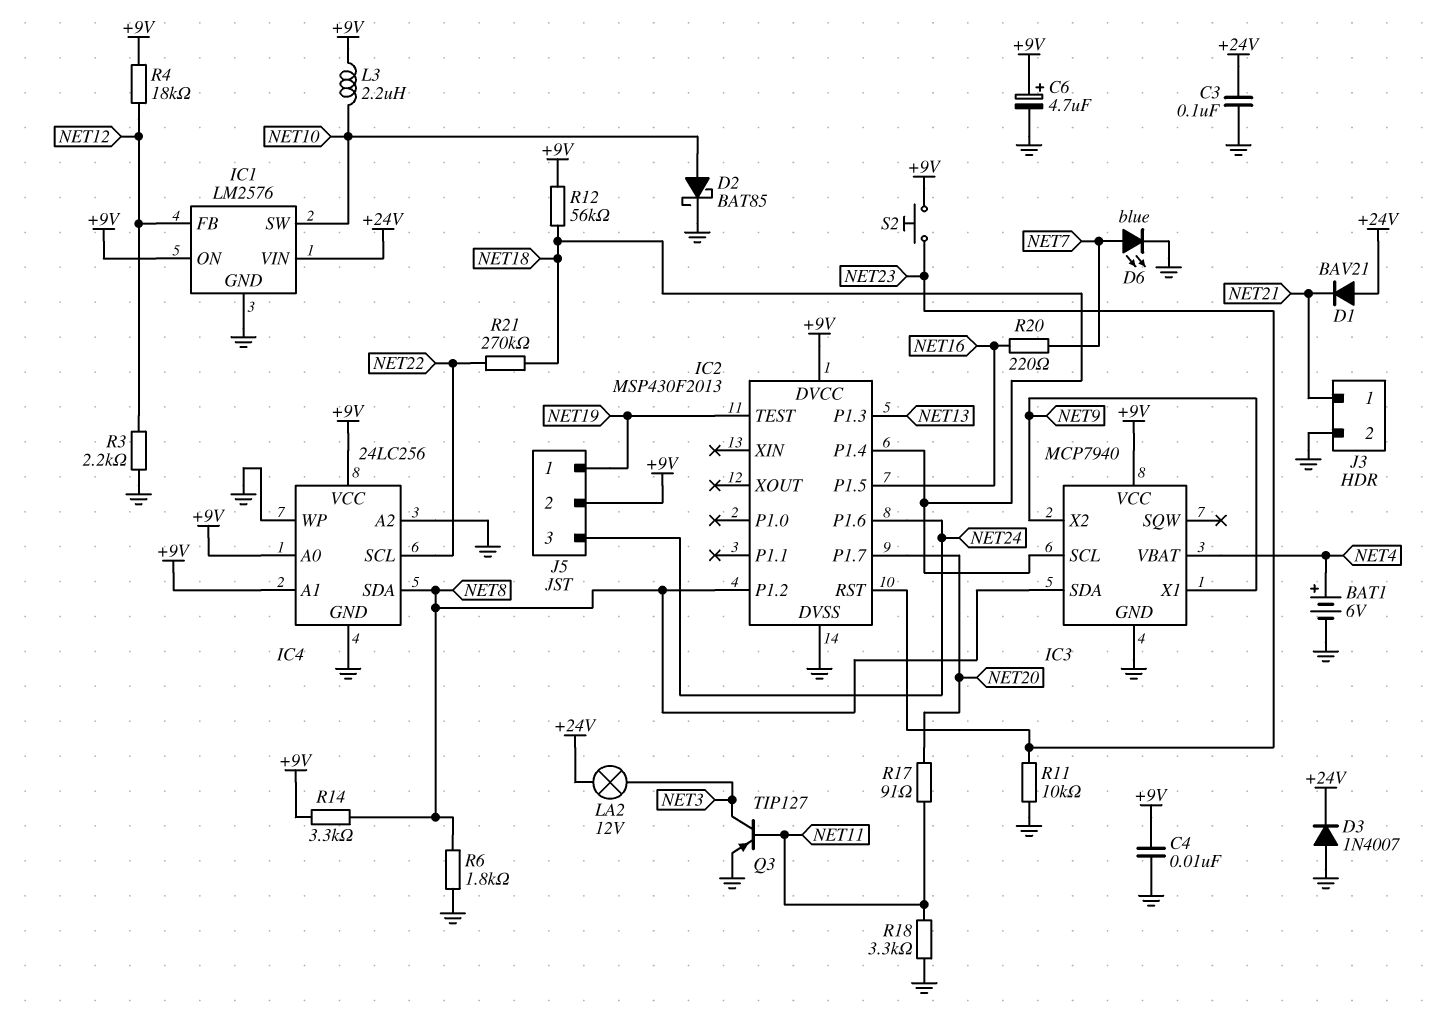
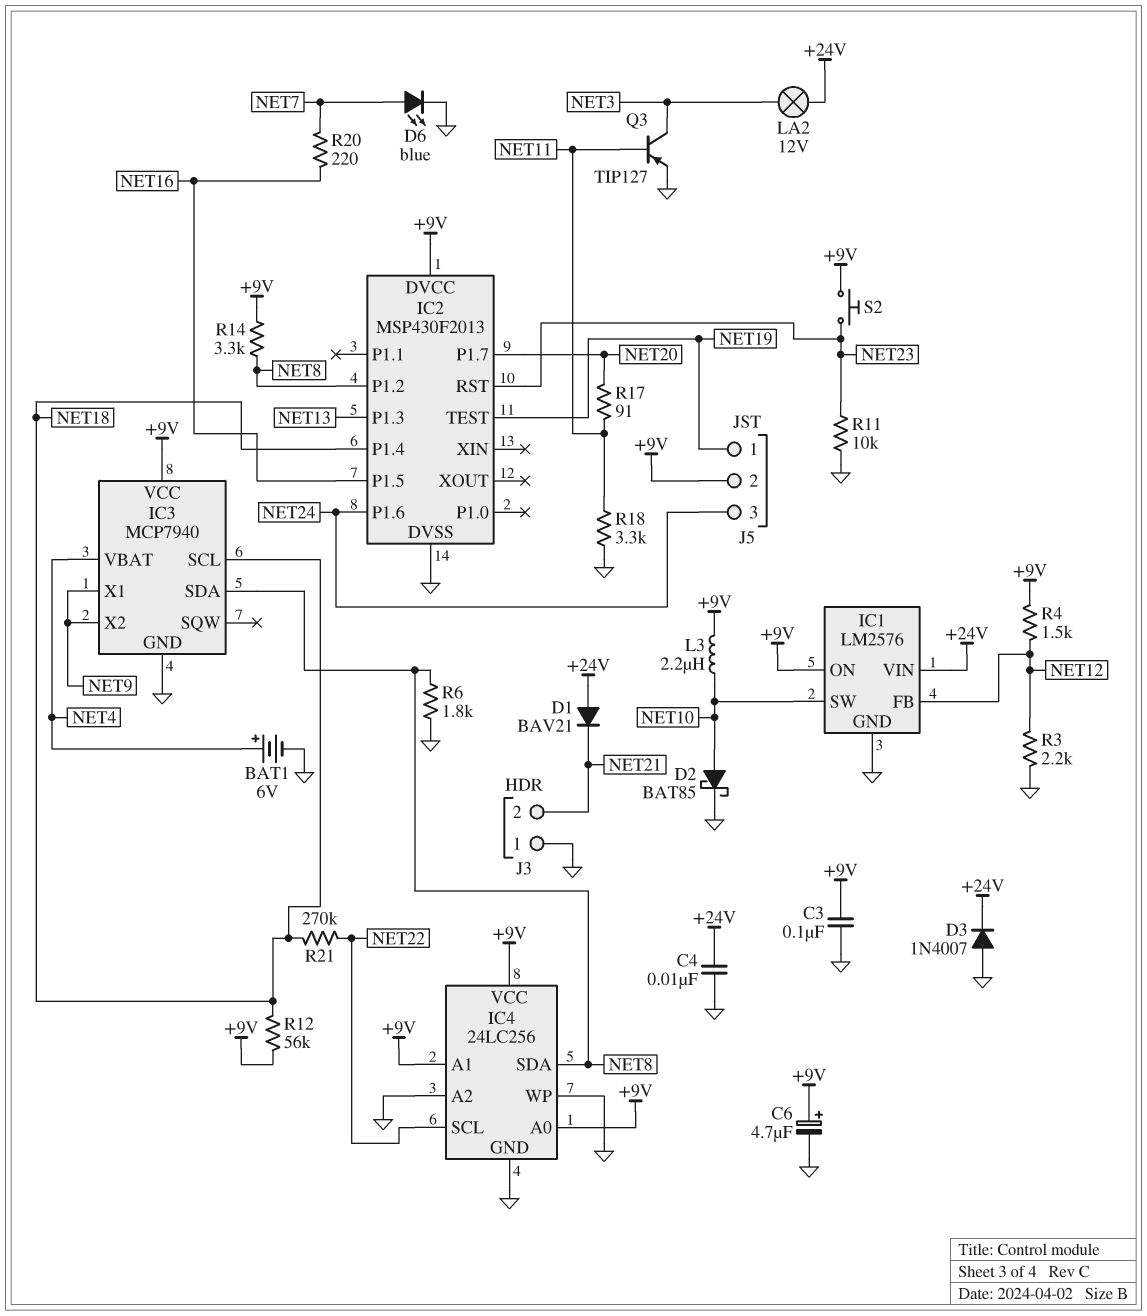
C3: 100nF (+24V, GND) -> 100nF (+9V, GND)
C4: 10nF (+9V, GND) -> 10nF (+24V, GND)
J3 pin 1: NET21 -> GND
J3 pin 2: GND -> NET21
R4: 18k (+9V, NET12) -> 1.5k (+9V, NET12)

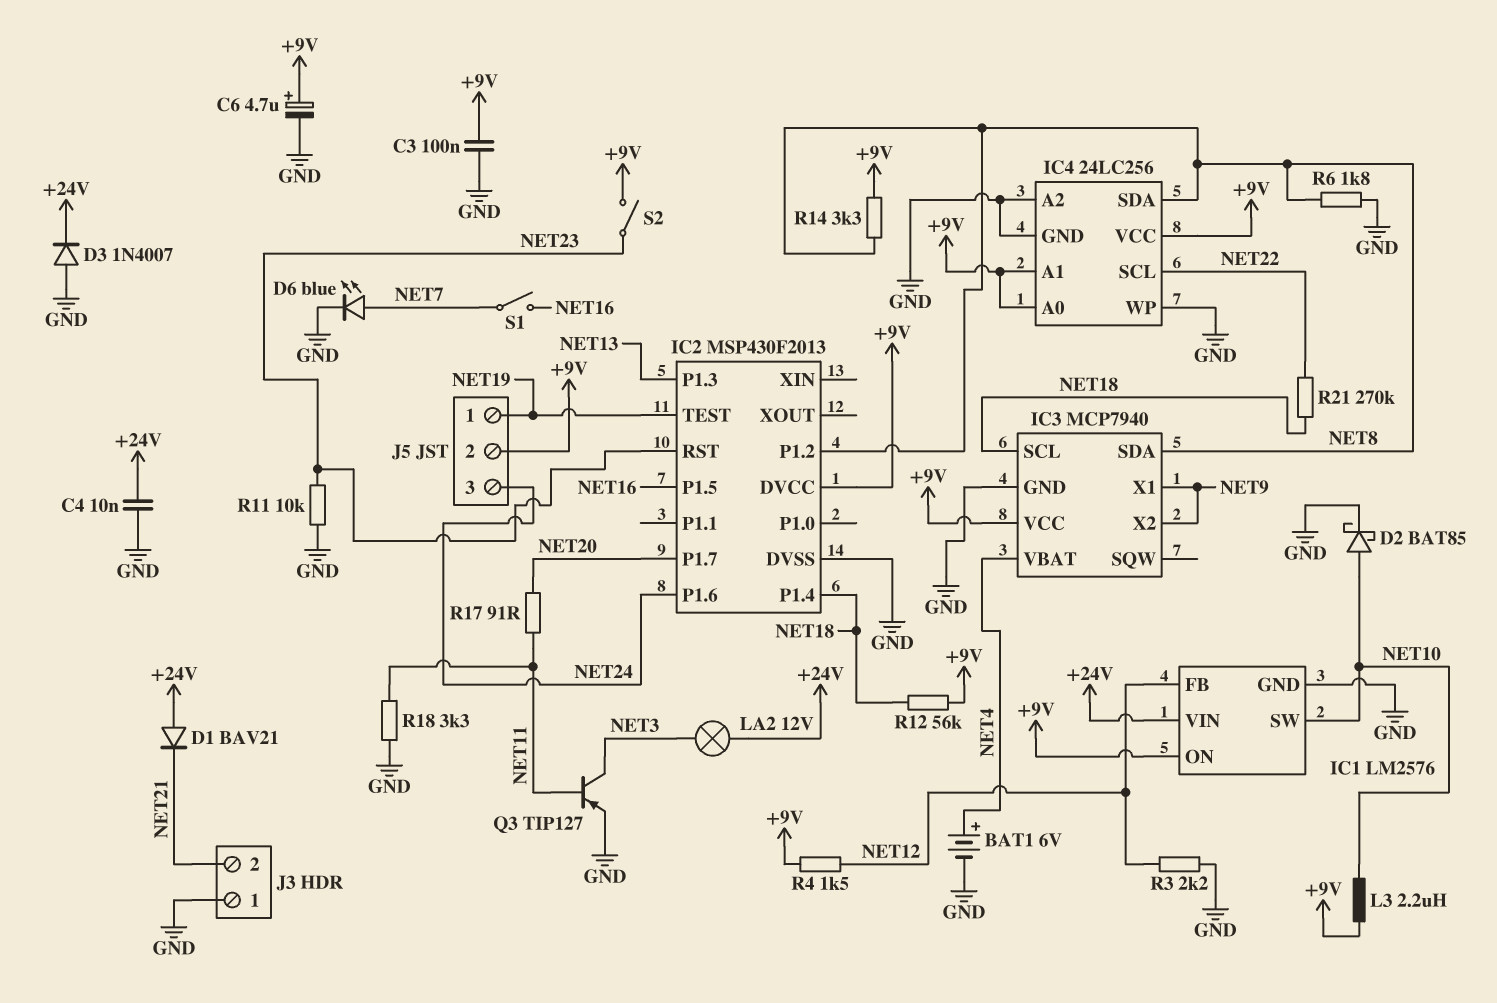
R20: 220 (NET7, NET16) -> none
S1: none -> switch (NET7, NET16)
S2: button (+9V, NET23) -> switch (+9V, NET23)

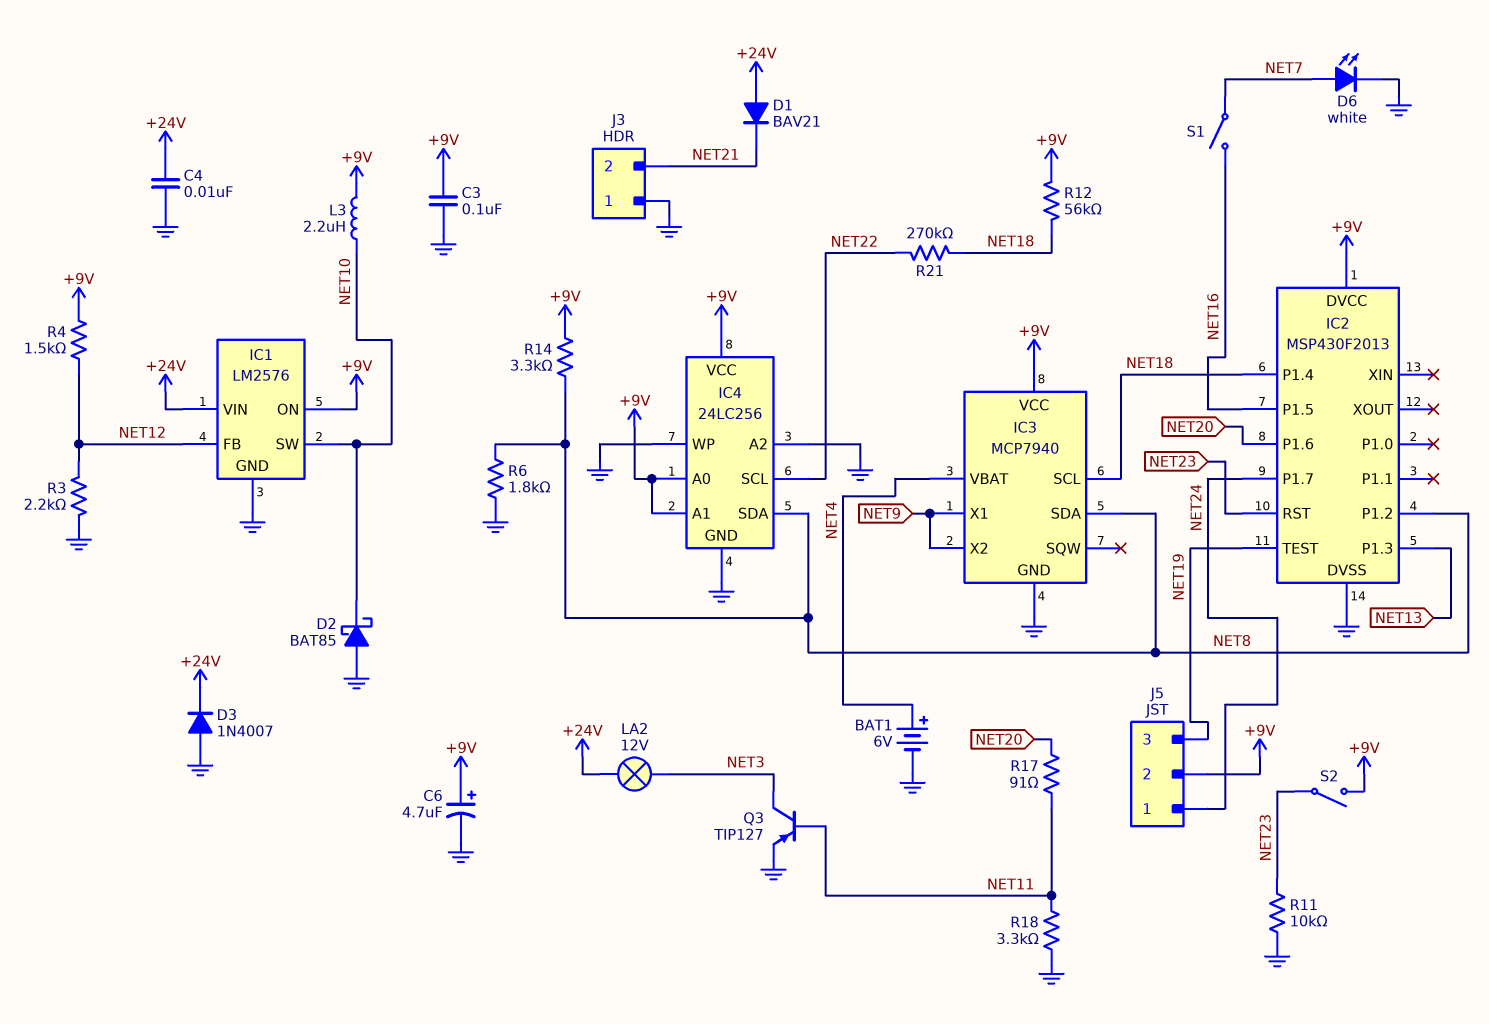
D2: schottky BAT85 (A NET10, K GND) -> schottky BAT85 (A GND, K NET10)
D6: LED blue (A NET7, K GND) -> LED white (A NET7, K GND)
IC2 pin P1.6: NET24 -> NET20
IC2 pin P1.7: NET20 -> NET24
J5 pin 1: NET19 -> NET24
J5 pin 3: NET24 -> NET19

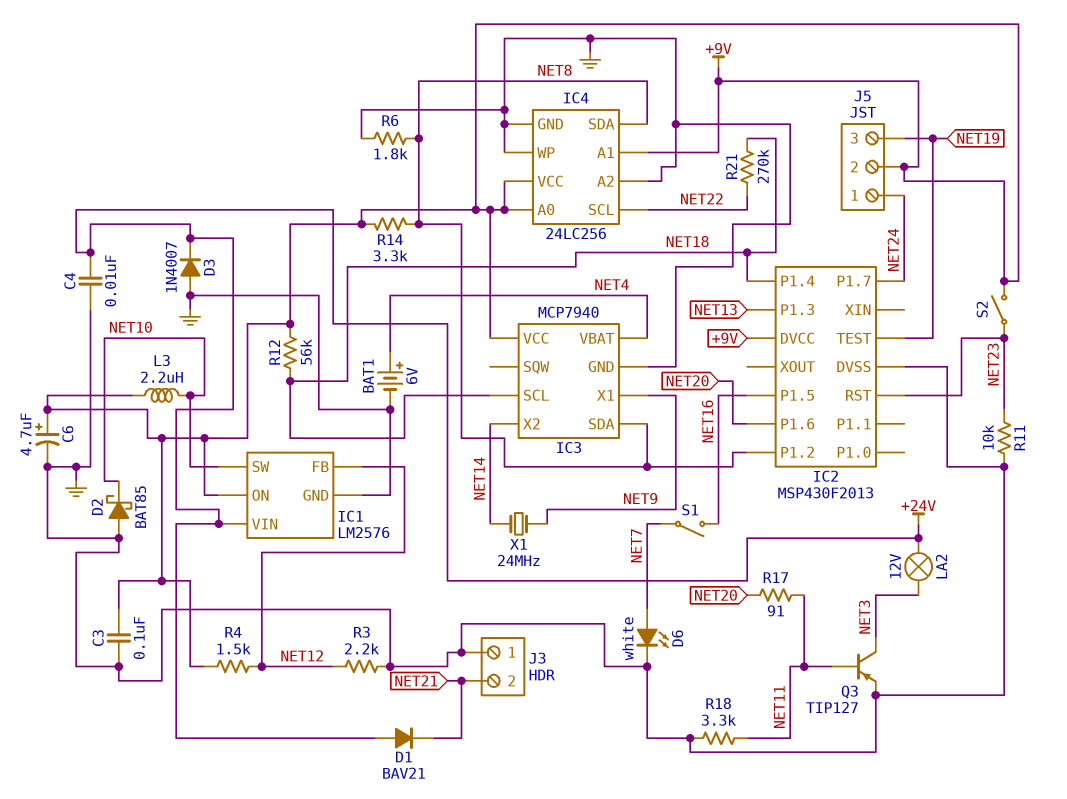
IC3 pin X2: NET9 -> NET14
X1: none -> 24MHz (NET9, NET14)

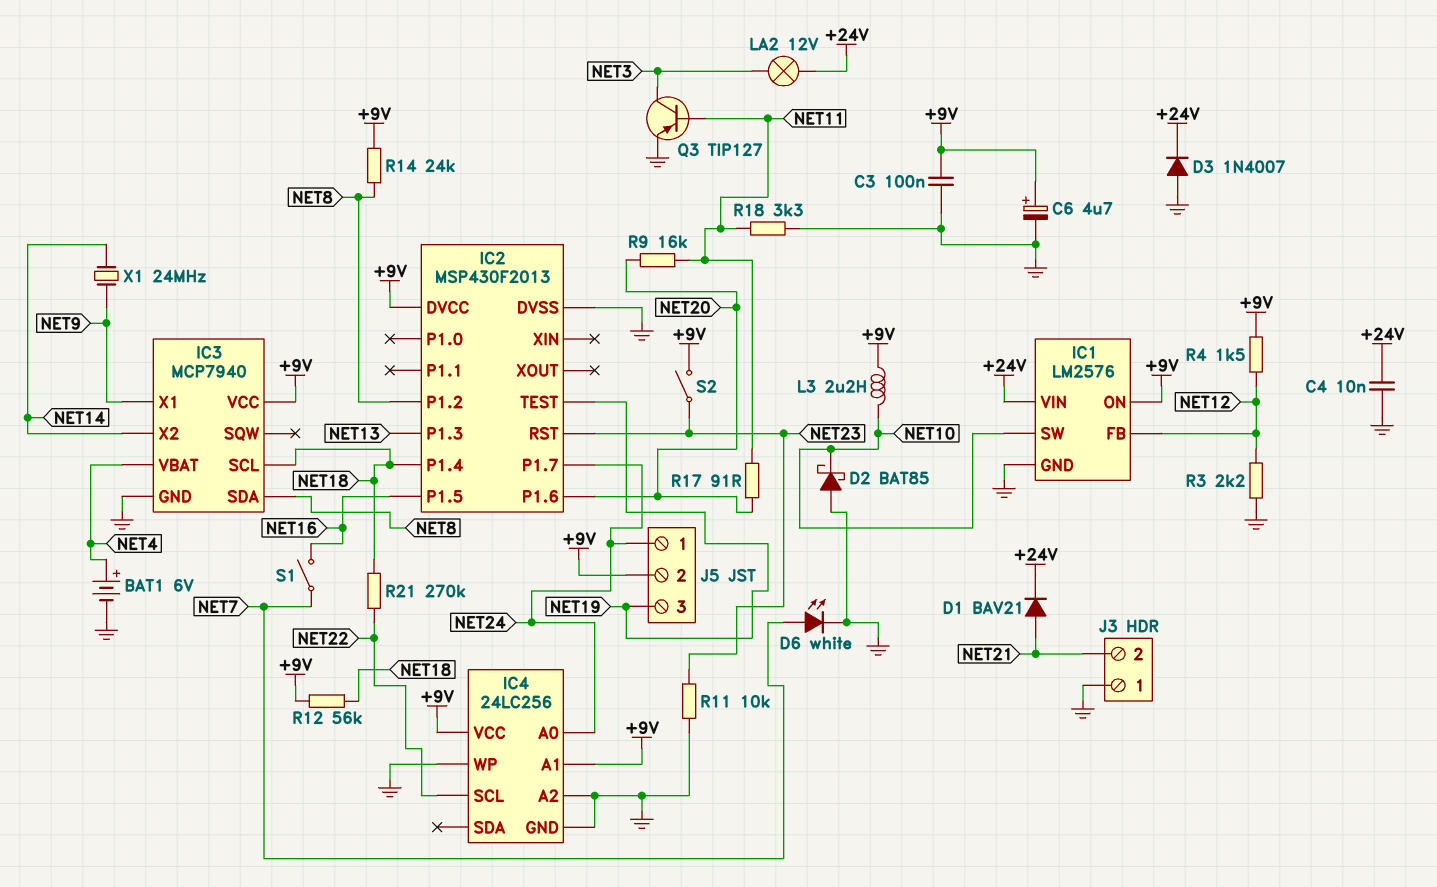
D1: diode BAV21 (A +24V, K NET21) -> diode BAV21 (A NET21, K +24V)
IC4 pin A0: +9V -> NET24
IC4 pin SDA: NET8 -> none
R6: 1.8k (GND, NET8) -> none
R9: none -> 16k (NET11, NET20)
R14: 3.3k (+9V, NET8) -> 24k (+9V, NET8)

